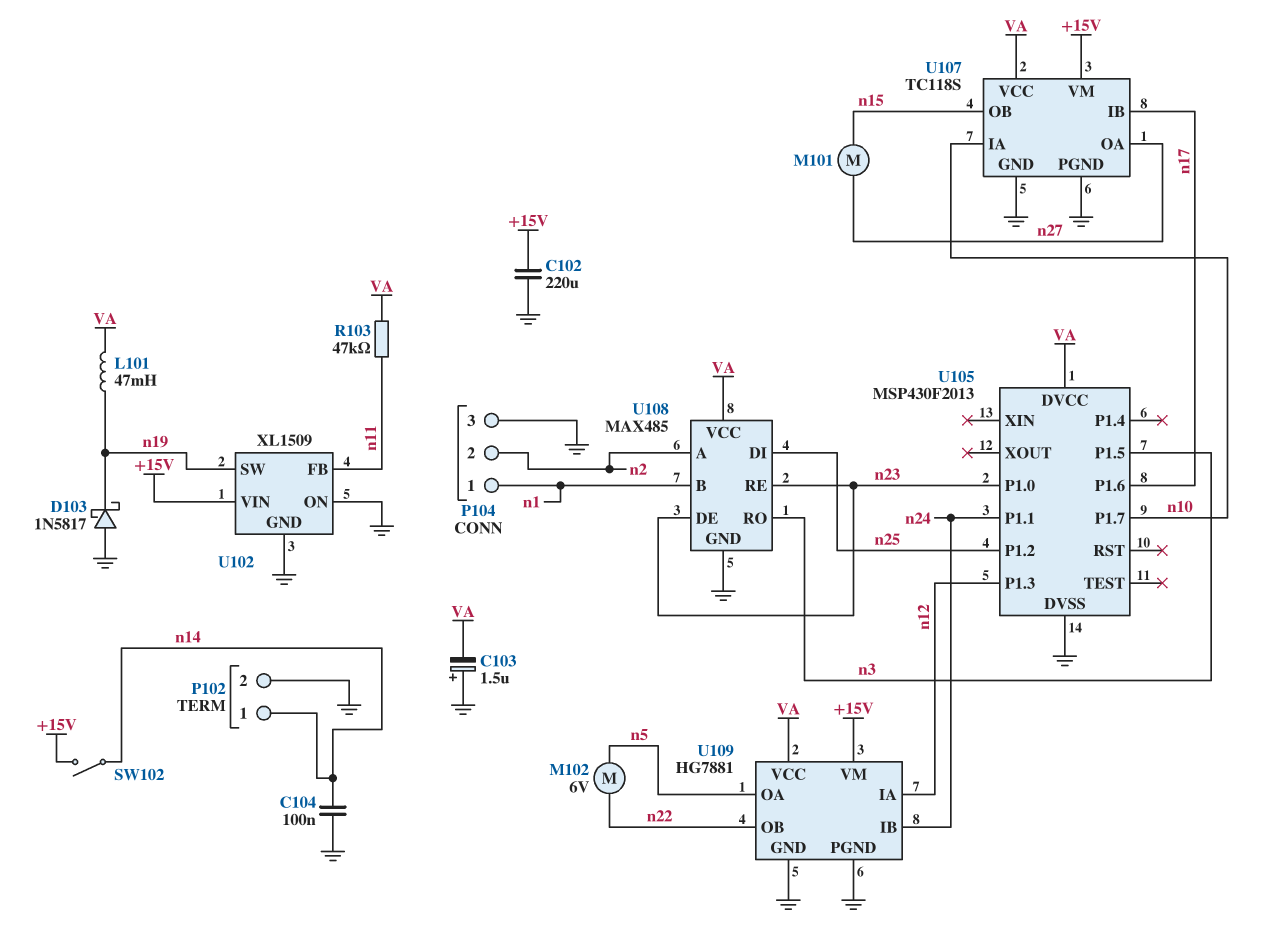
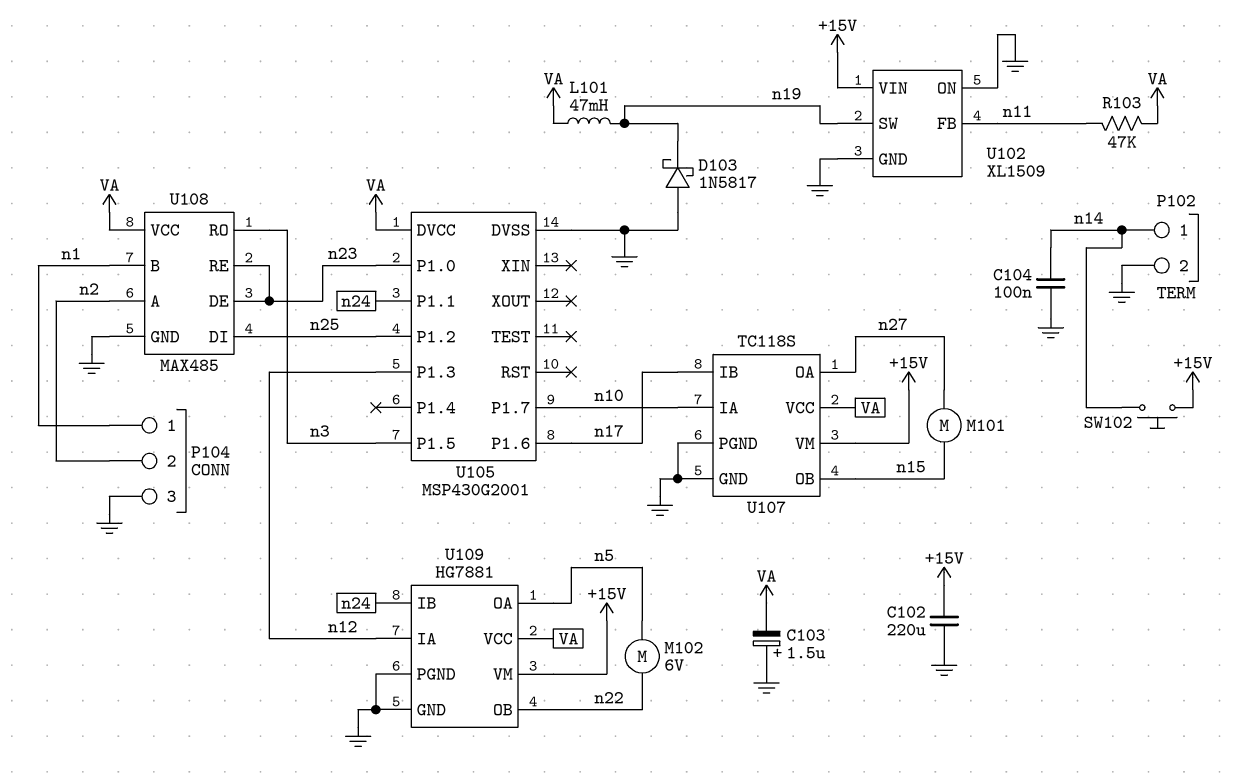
SW102: switch (+15V, n14) -> button (+15V, n14)
U105: MSP430F2013 -> MSP430G2001

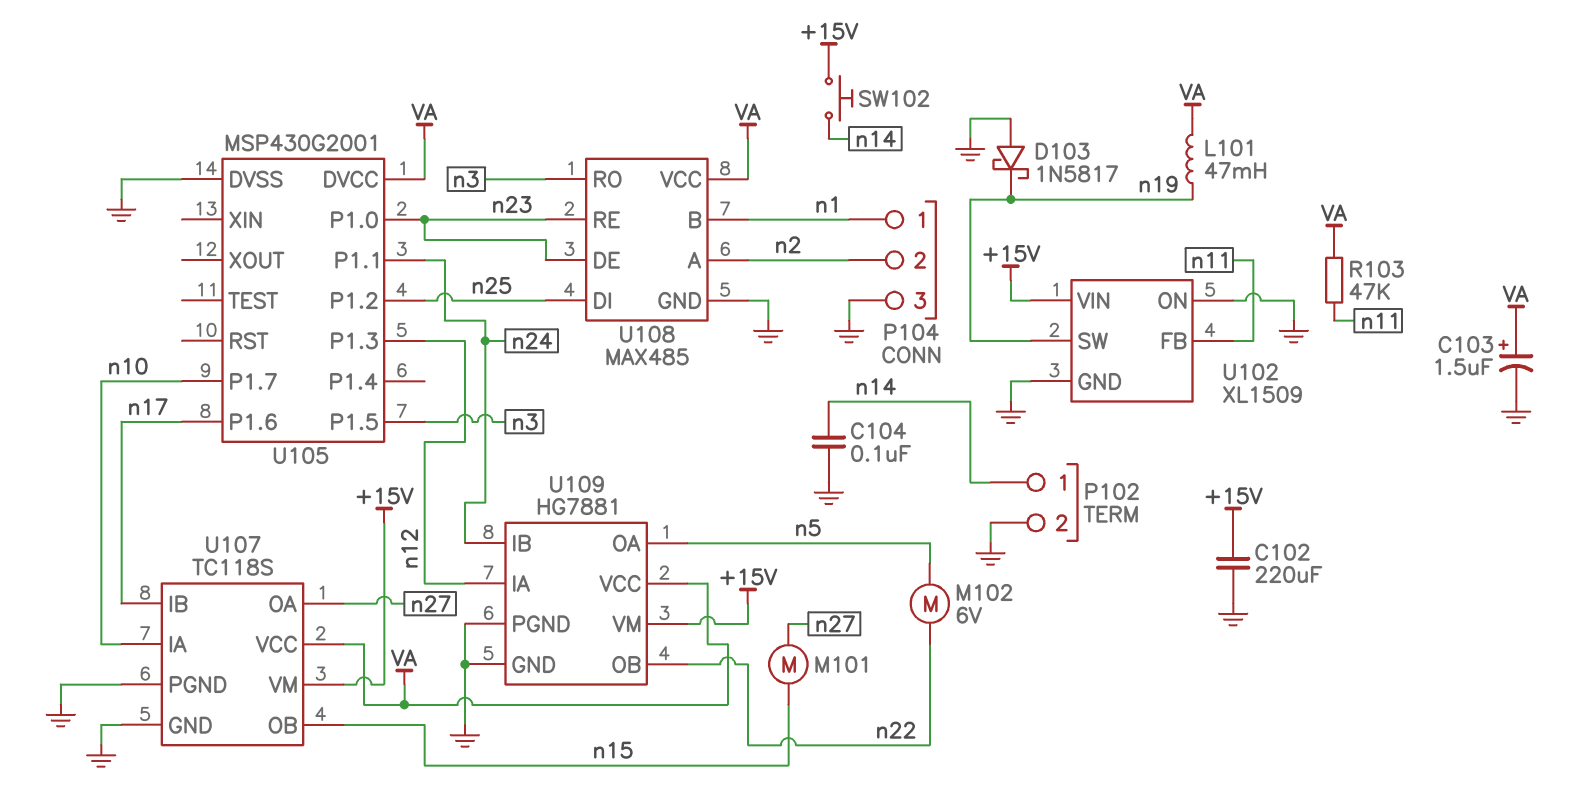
C103: 1.5uF (plus GND, minus VA) -> 1.5uF (plus VA, minus GND)

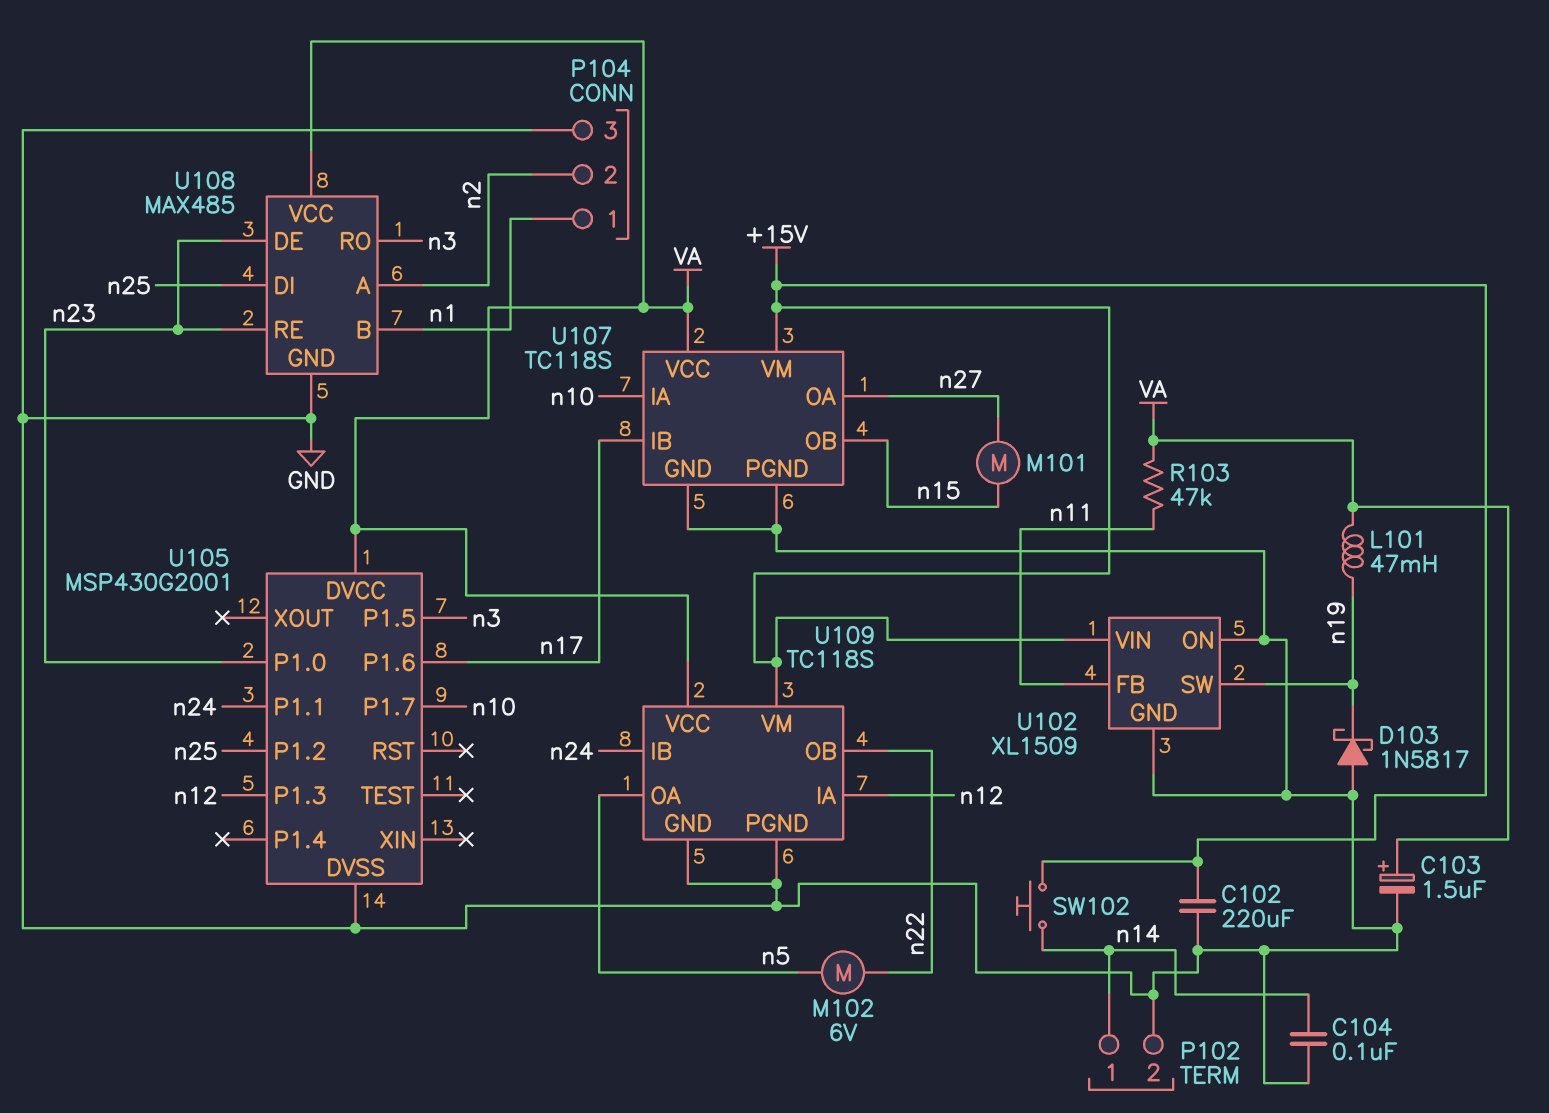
U109: HG7881 -> TC118S

